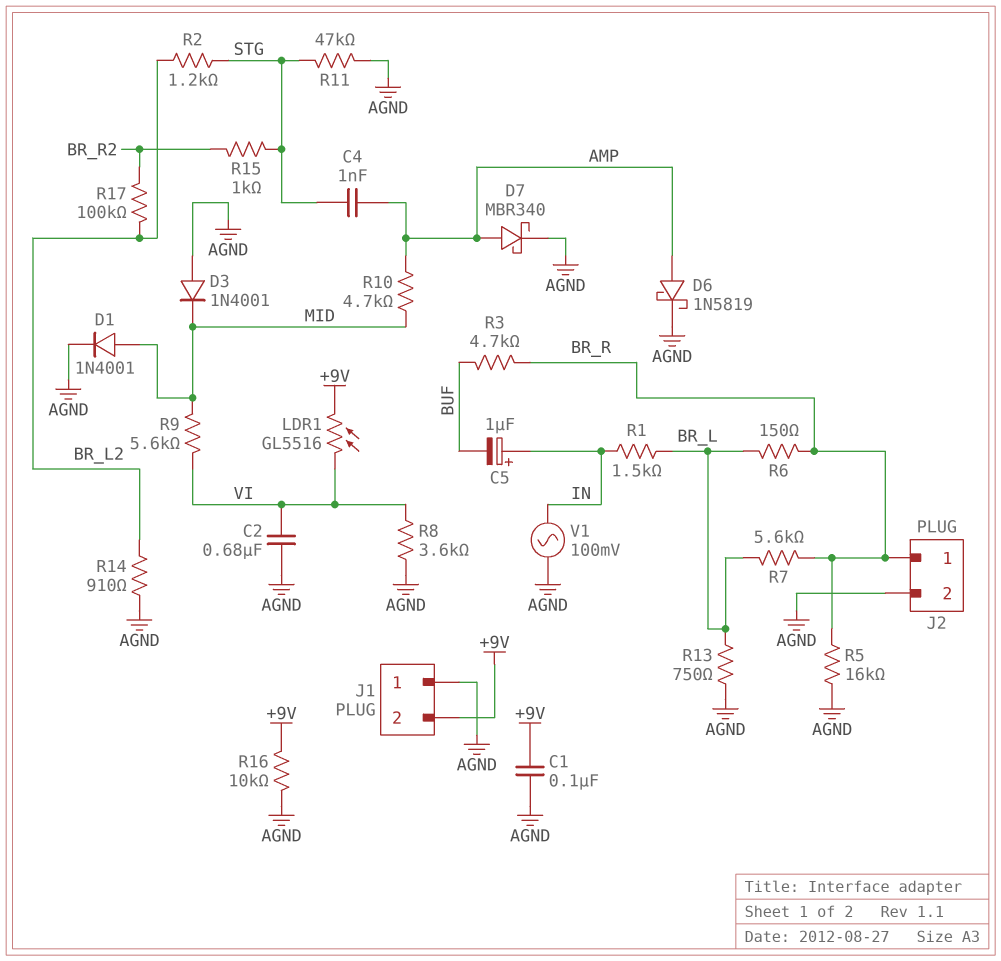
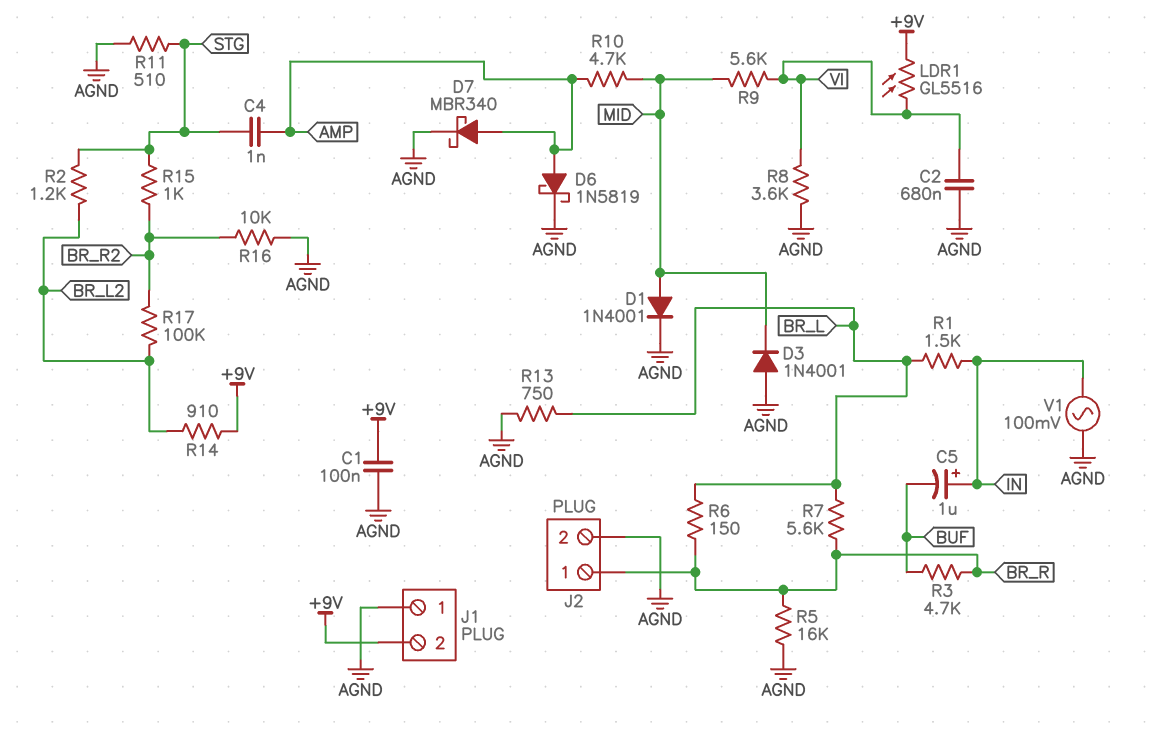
R11: 47k (AGND, STG) -> 510 (AGND, STG)
R14: 910 (AGND, BR_L2) -> 910 (+9V, BR_L2)
R16: 10k (+9V, AGND) -> 10k (AGND, BR_R2)

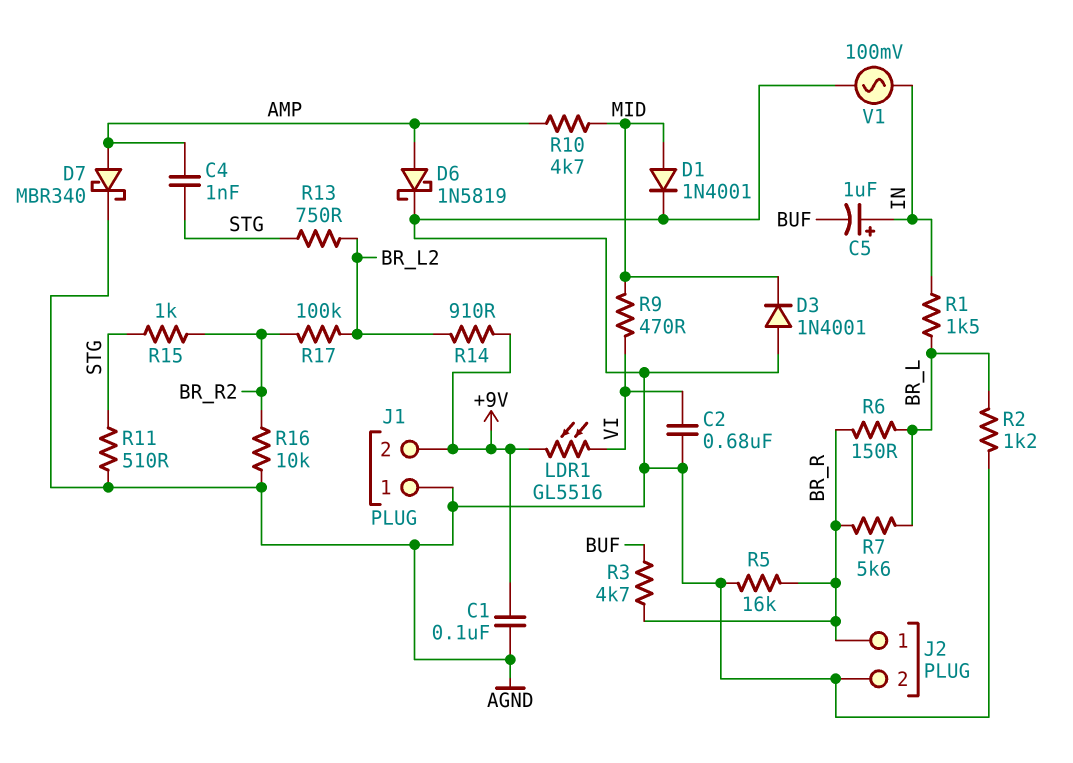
R2: 1.2k (BR_L2, STG) -> 1.2k (AGND, BR_L)
R8: 3.6k (AGND, VI) -> none
R9: 5.6k (MID, VI) -> 470 (MID, VI)
R13: 750 (AGND, BR_L) -> 750 (BR_L2, STG)

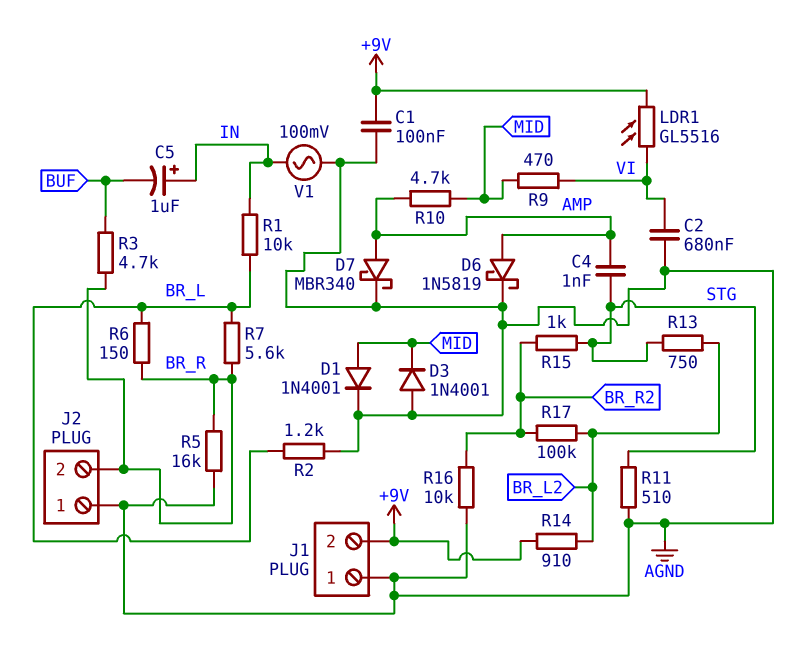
J2 pin 1: BR_R -> AGND
J2 pin 2: AGND -> BR_R
R1: 1.5k (BR_L, IN) -> 10k (BR_L, IN)

